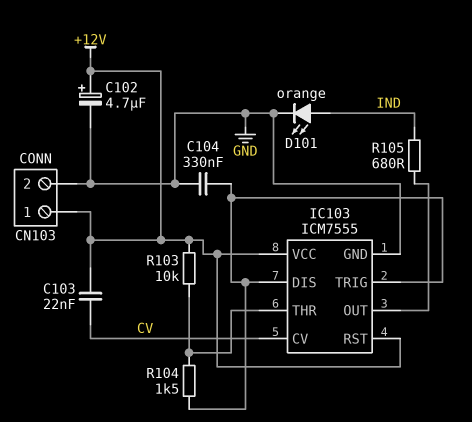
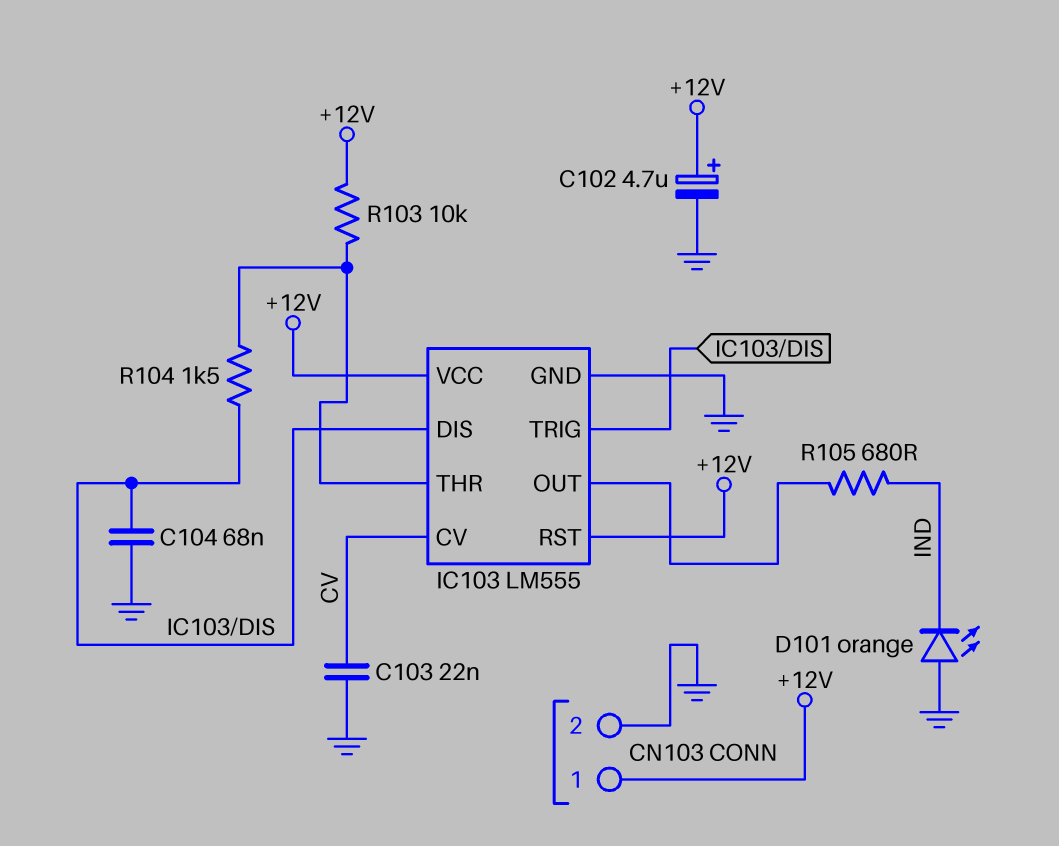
C103: 22nF (+12V, CV) -> 22nF (CV, GND)
C104: 330nF (GND, IC103/DIS) -> 68nF (GND, IC103/DIS)
D101: LED orange (A IND, K GND) -> LED orange (A GND, K IND)
IC103: ICM7555 -> LM555

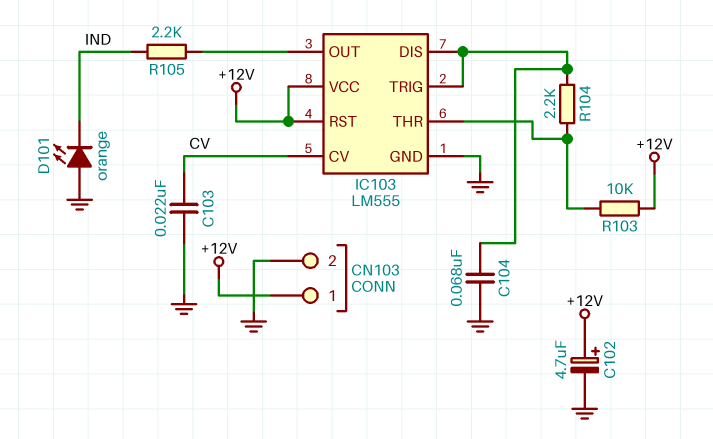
R104: 1.5k (IC103/DIS, IC103/THR) -> 2.2k (IC103/DIS, IC103/THR)
R105: 680 (IC103/OUT, IND) -> 2.2k (IC103/OUT, IND)

